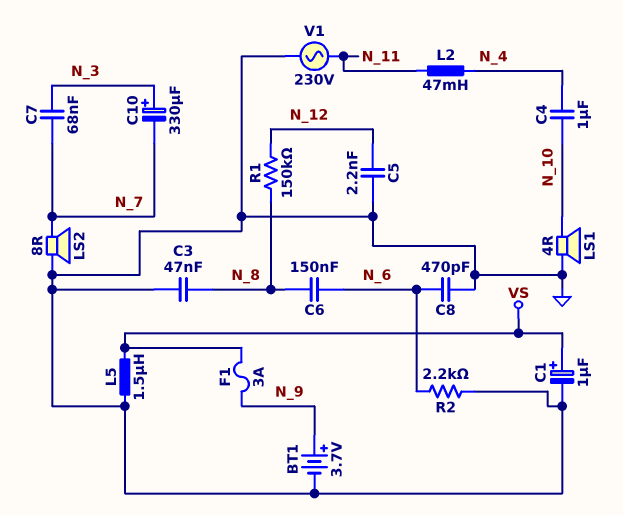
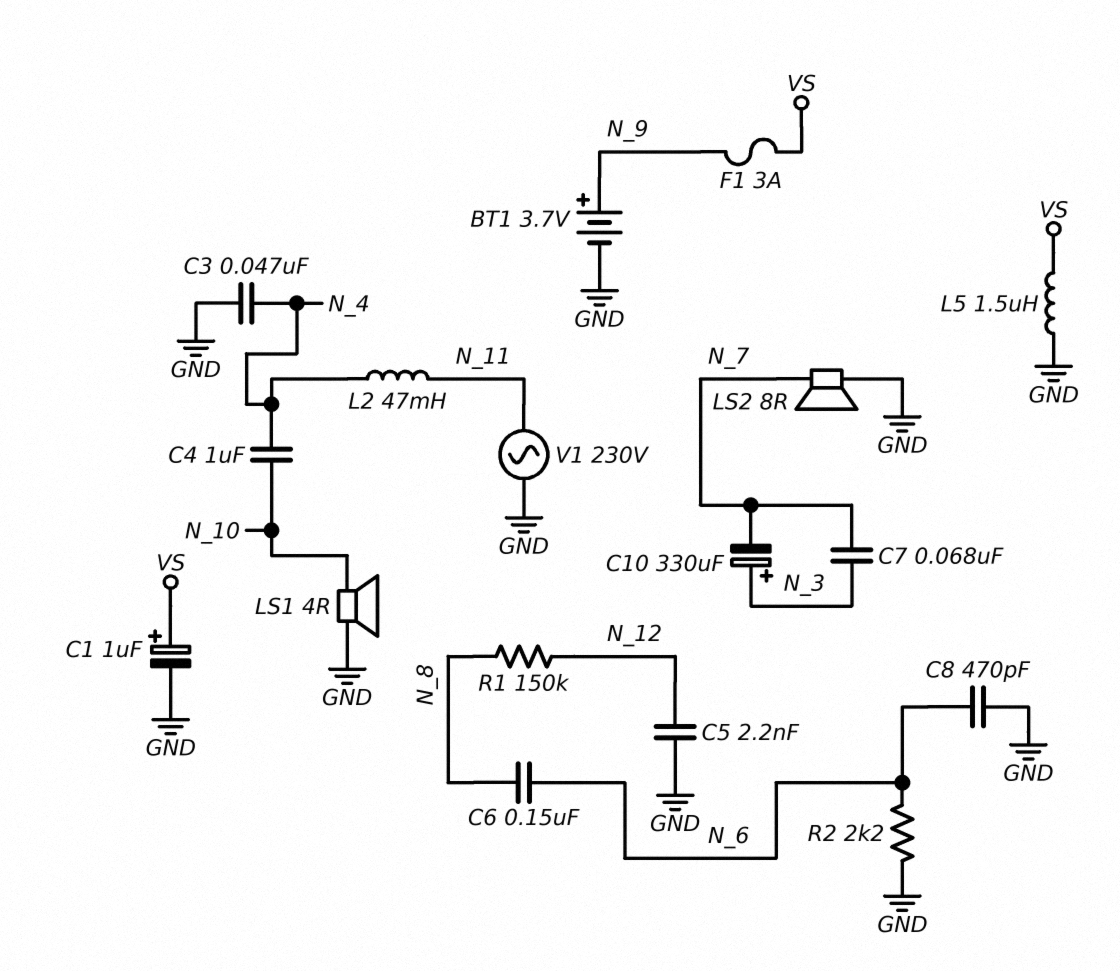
C3: 47nF (GND, N_8) -> 47nF (GND, N_4)

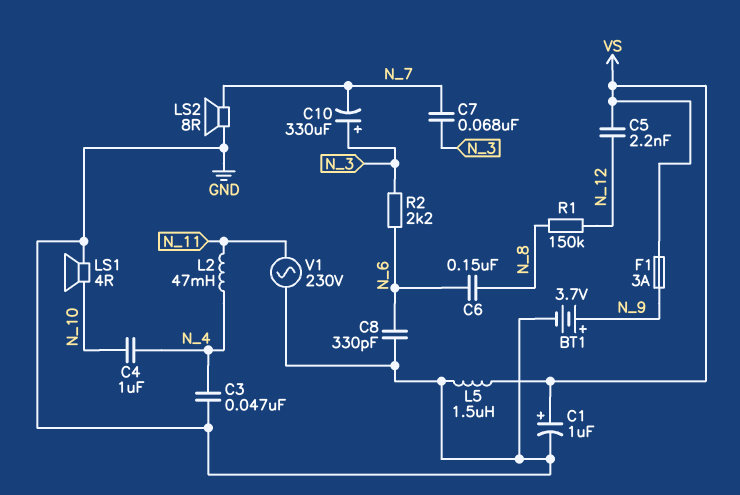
C5: 2.2nF (GND, N_12) -> 2.2nF (N_12, VS)
C8: 470pF (GND, N_6) -> 330pF (GND, N_6)
R2: 2.2k (GND, N_6) -> 2.2k (N_3, N_6)

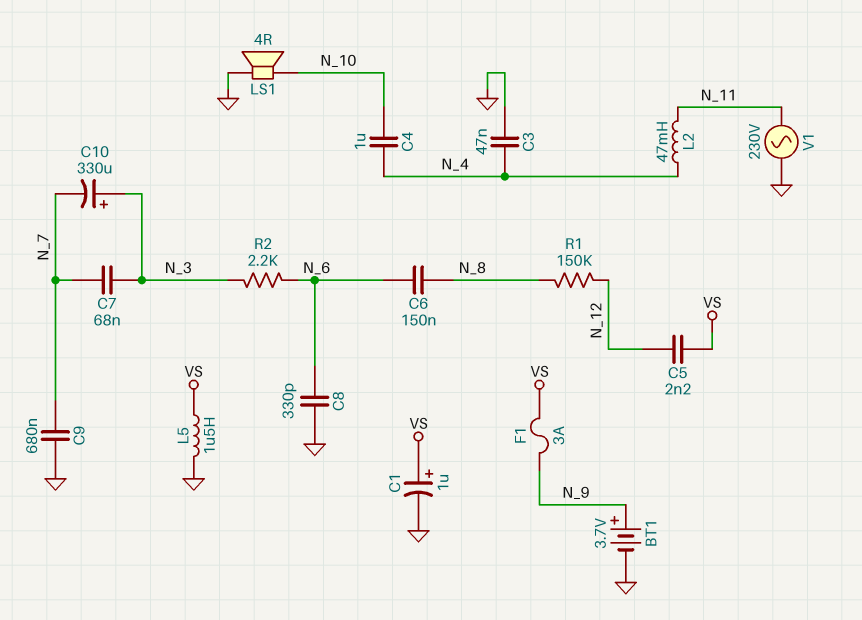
C9: none -> 680nF (GND, N_7)
LS2: speaker 8R (GND, N_7) -> none

